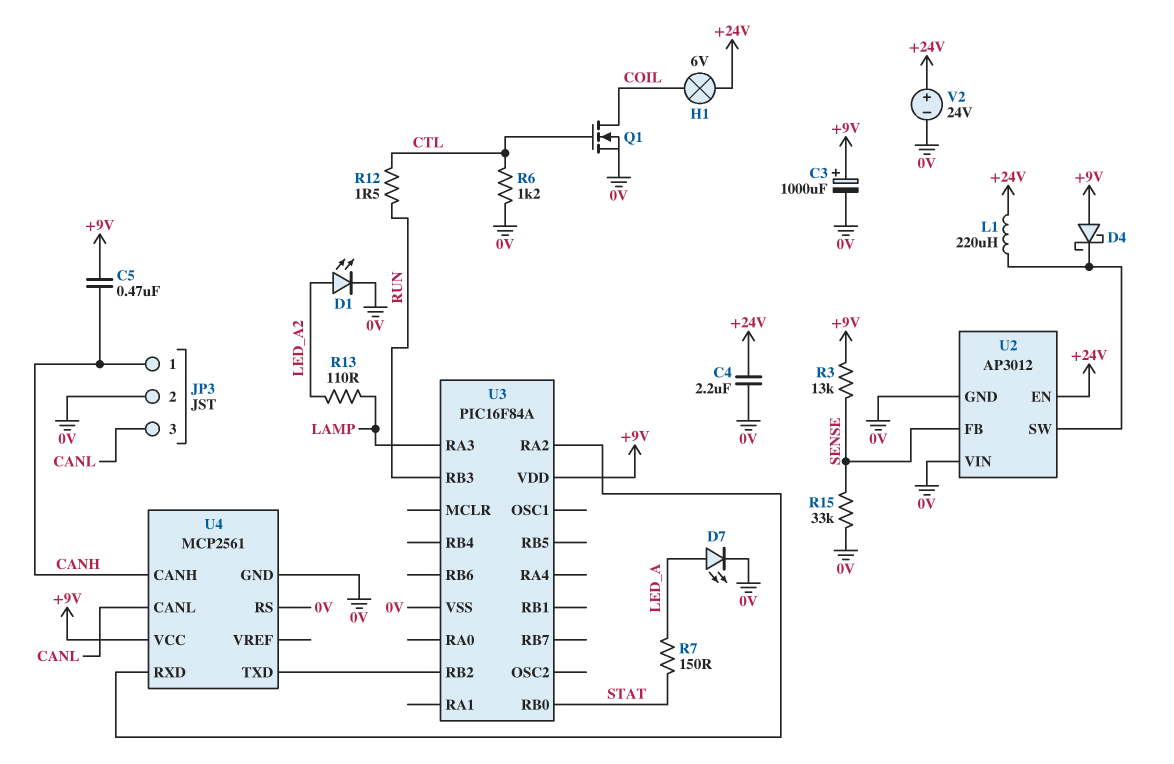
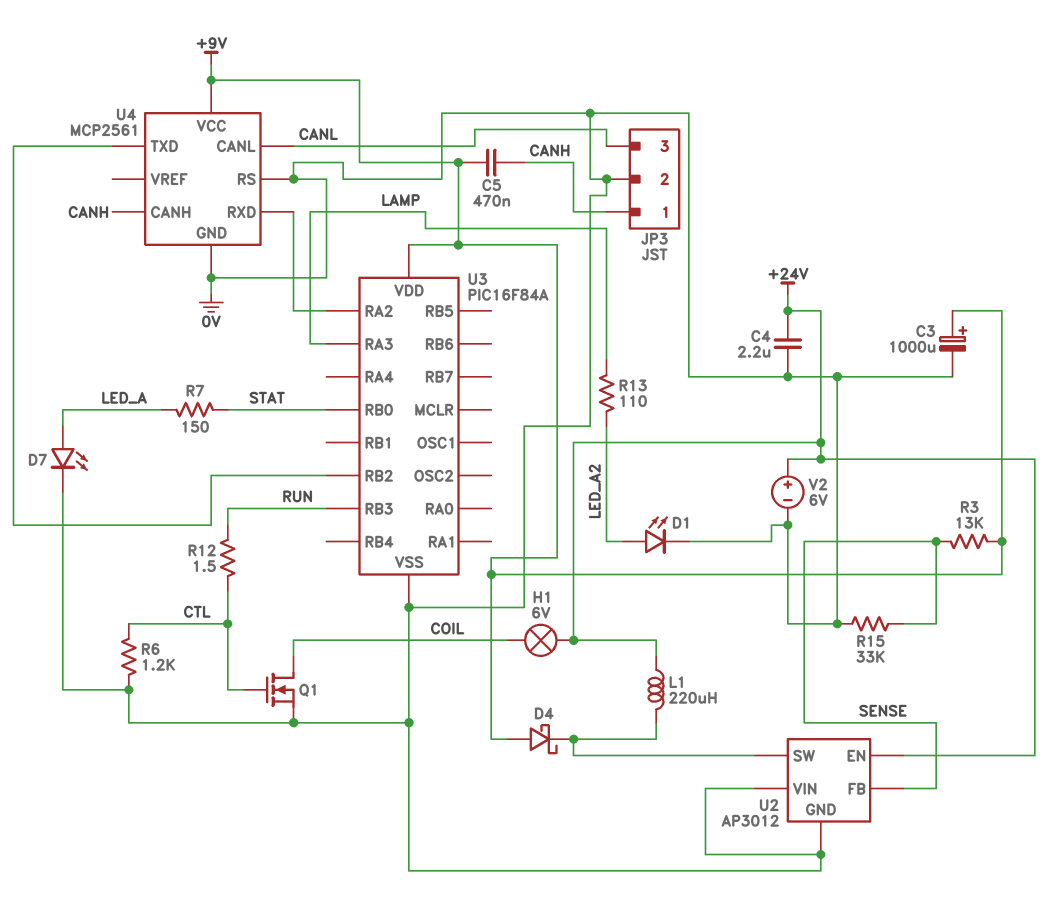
V2: 24V (plus +24V, minus 0V) -> 6V (plus +24V, minus 0V)

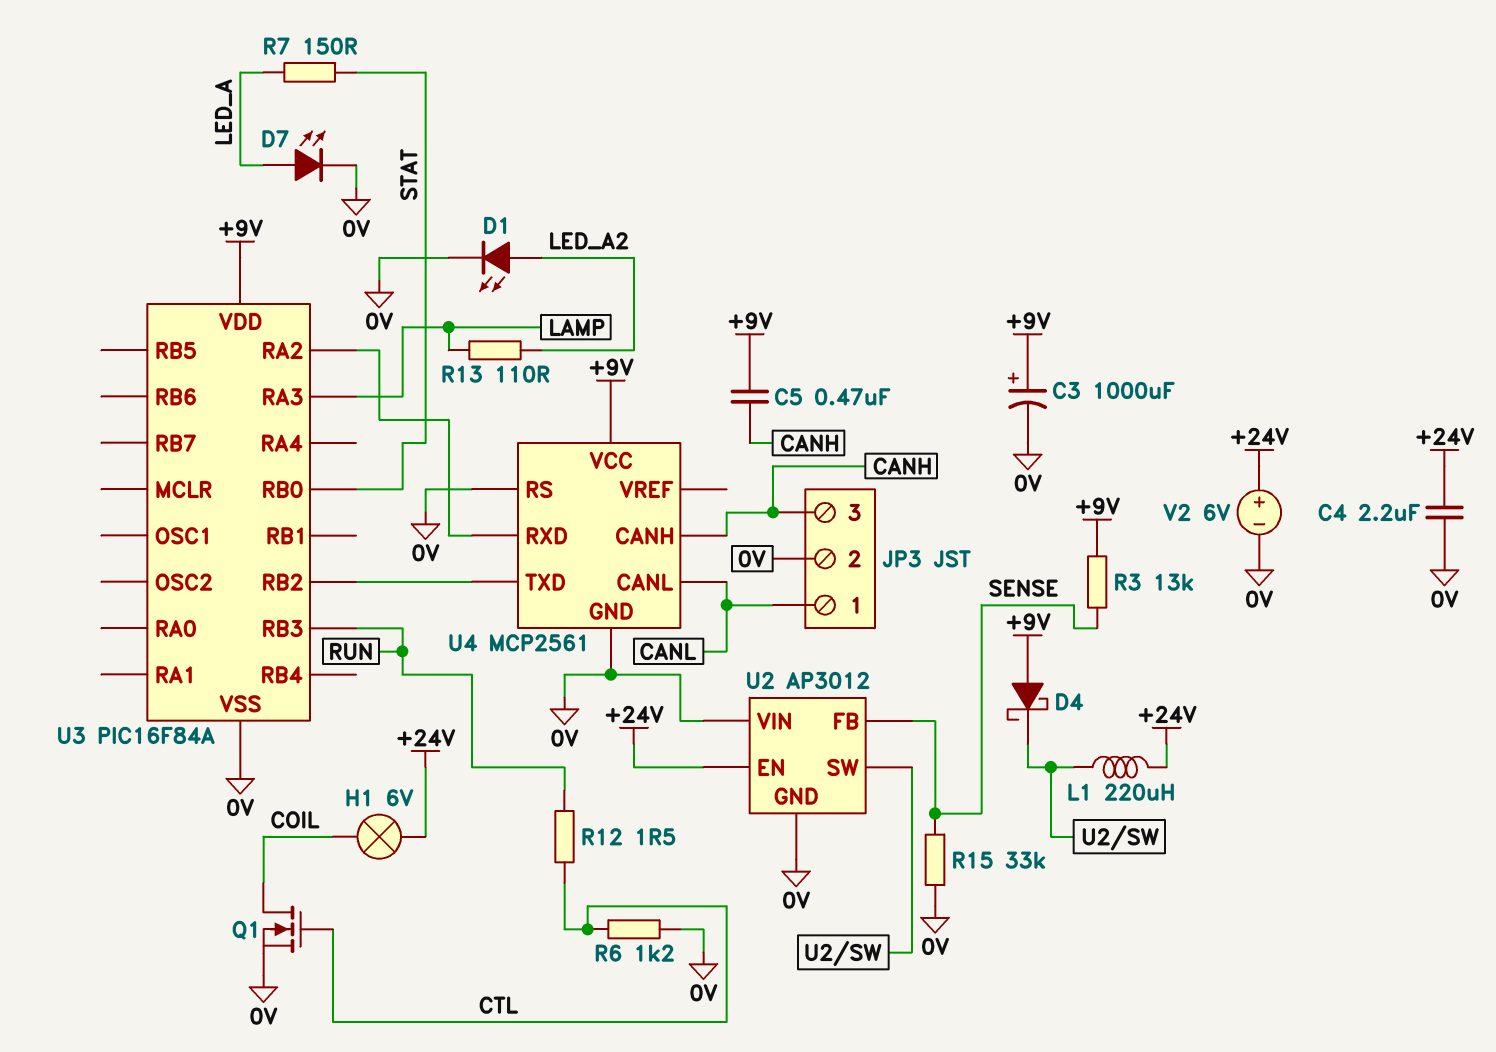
JP3 pin 1: CANH -> CANL
JP3 pin 3: CANL -> CANH

